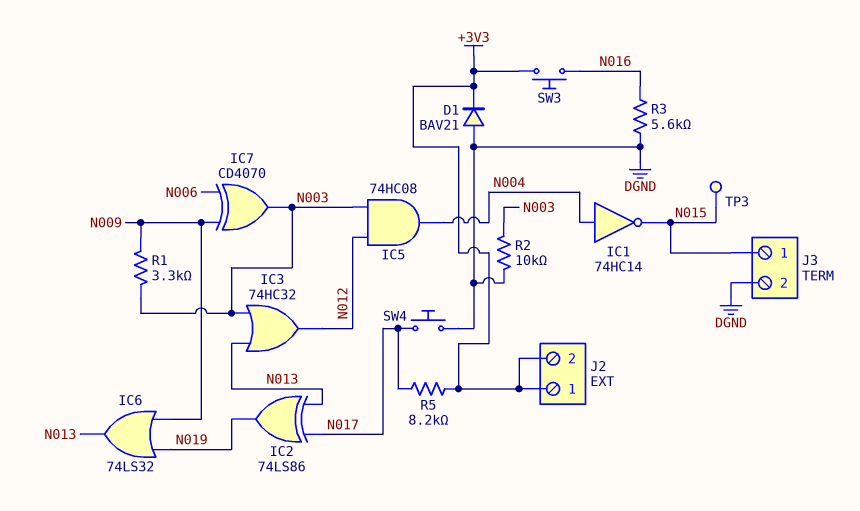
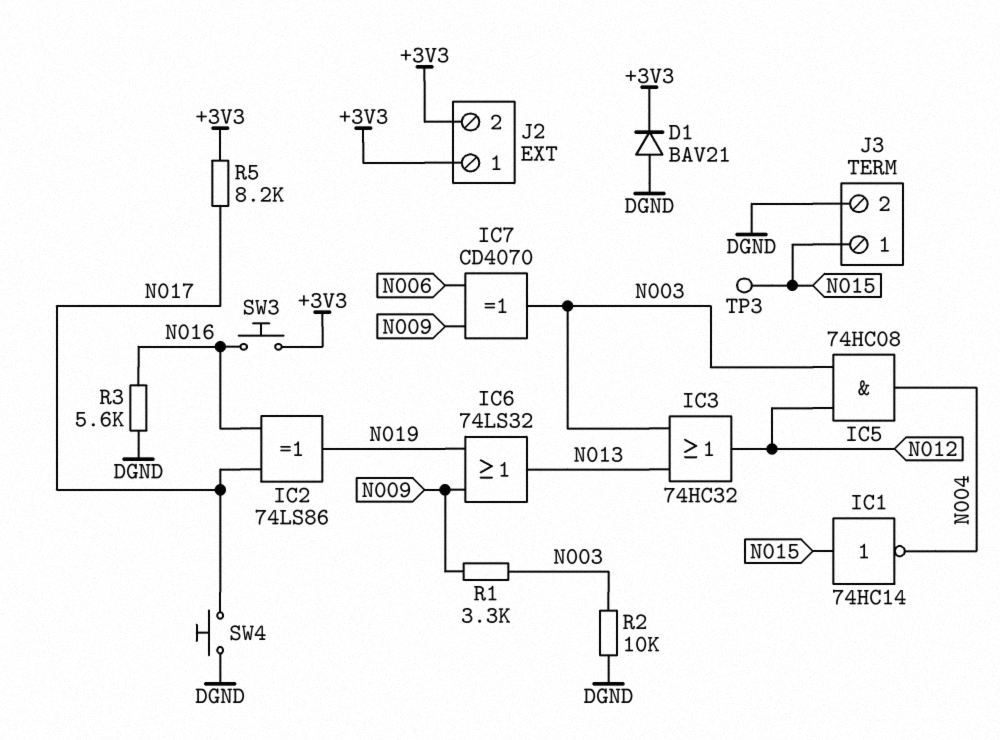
IC1: NOT 74HC14 (in N004, out N015) -> NOT 74HC14 (in N015, out N004)
IC2: XOR 74LS86 (in N013, in N017, out N019) -> XOR 74LS86 (in N016, in N017, out N019)

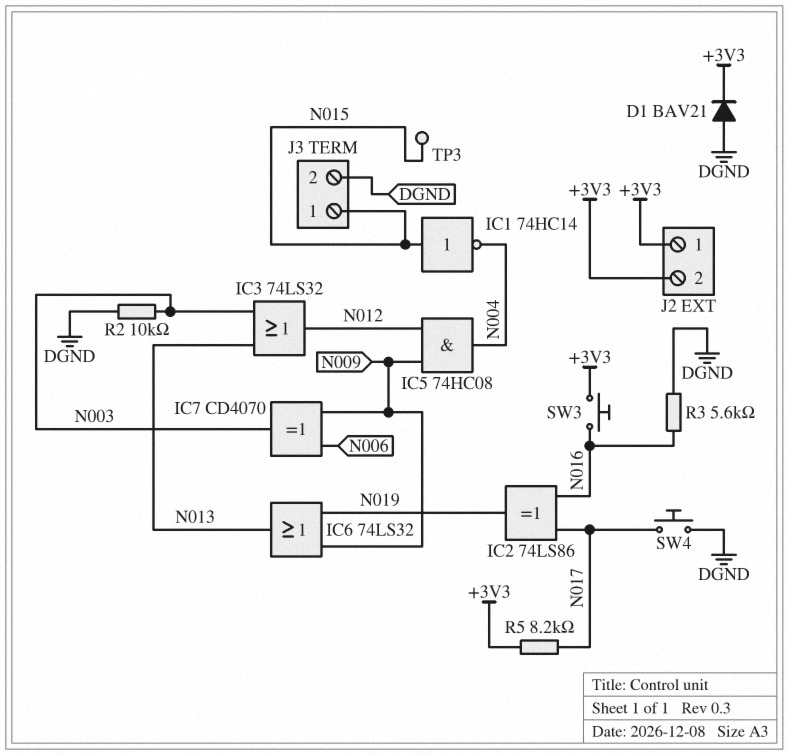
IC3: OR 74HC32 (in N003, in N013, out N012) -> OR 74LS32 (in N003, in N013, out N012)
IC5: AND 74HC08 (in N003, in N012, out N004) -> AND 74HC08 (in N009, in N012, out N004)
R1: 3.3k (N003, N009) -> none

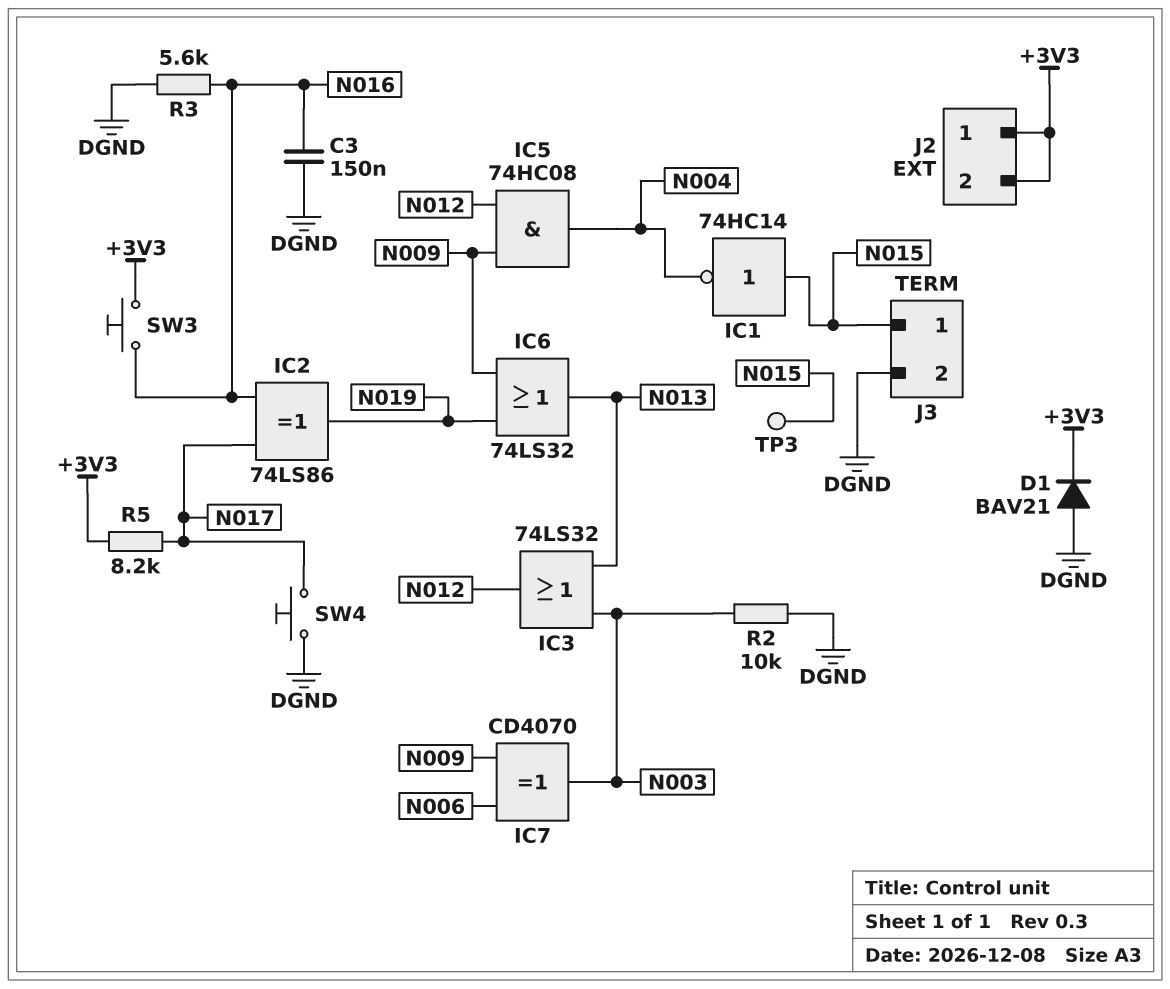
C3: none -> 150nF (DGND, N016)

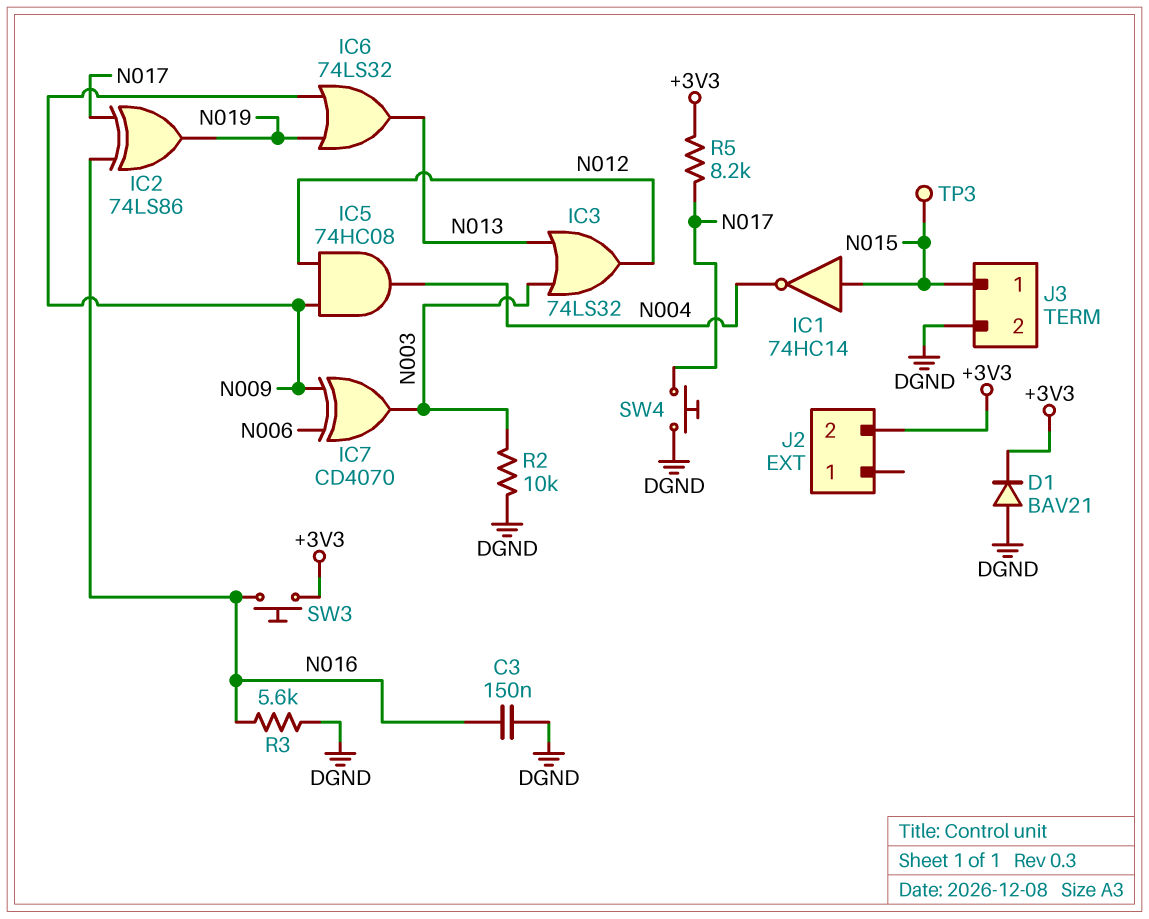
J2 pin 1: +3V3 -> none

